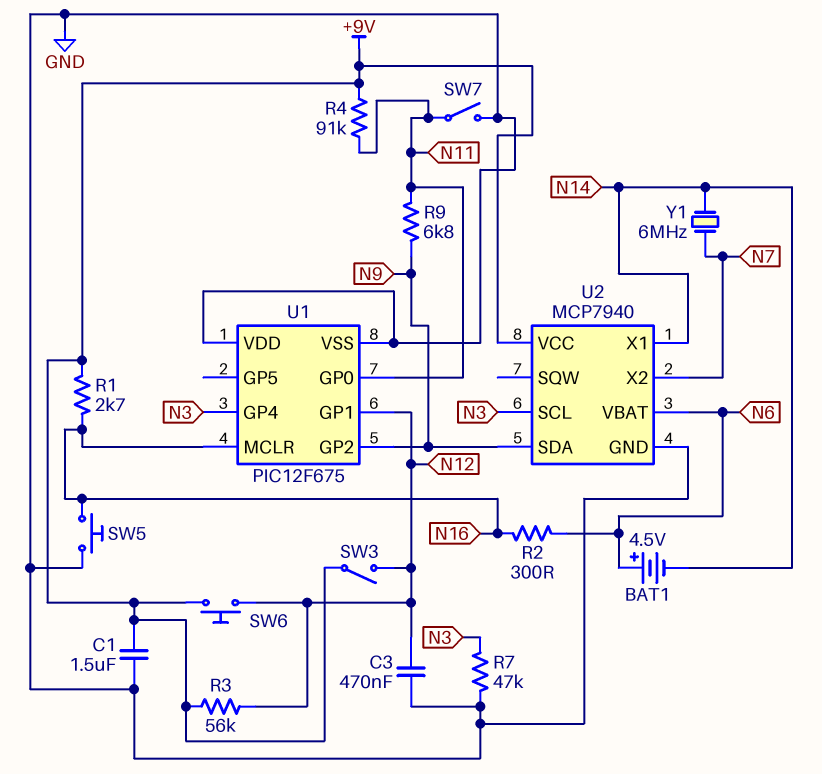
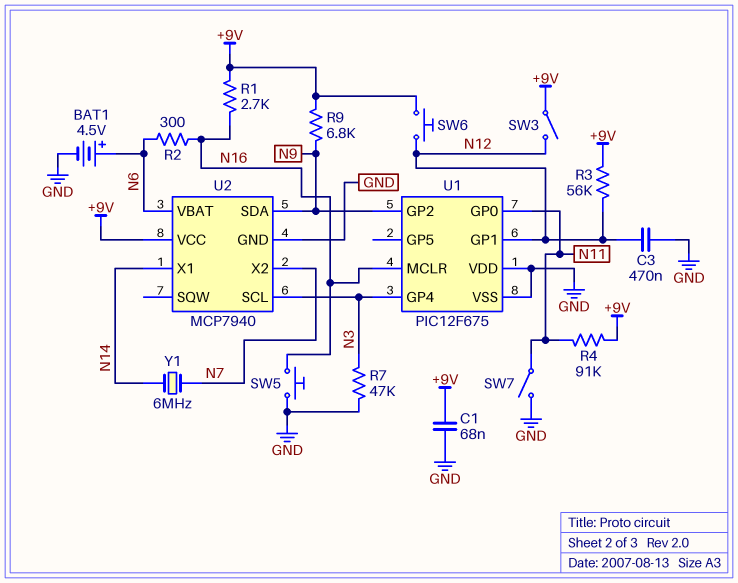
BAT1: 4.5V (plus N6, minus N14) -> 4.5V (plus N6, minus GND)
C1: 1.5uF (+9V, GND) -> 68nF (+9V, GND)
R9: 6.8k (N9, N11) -> 6.8k (+9V, N9)

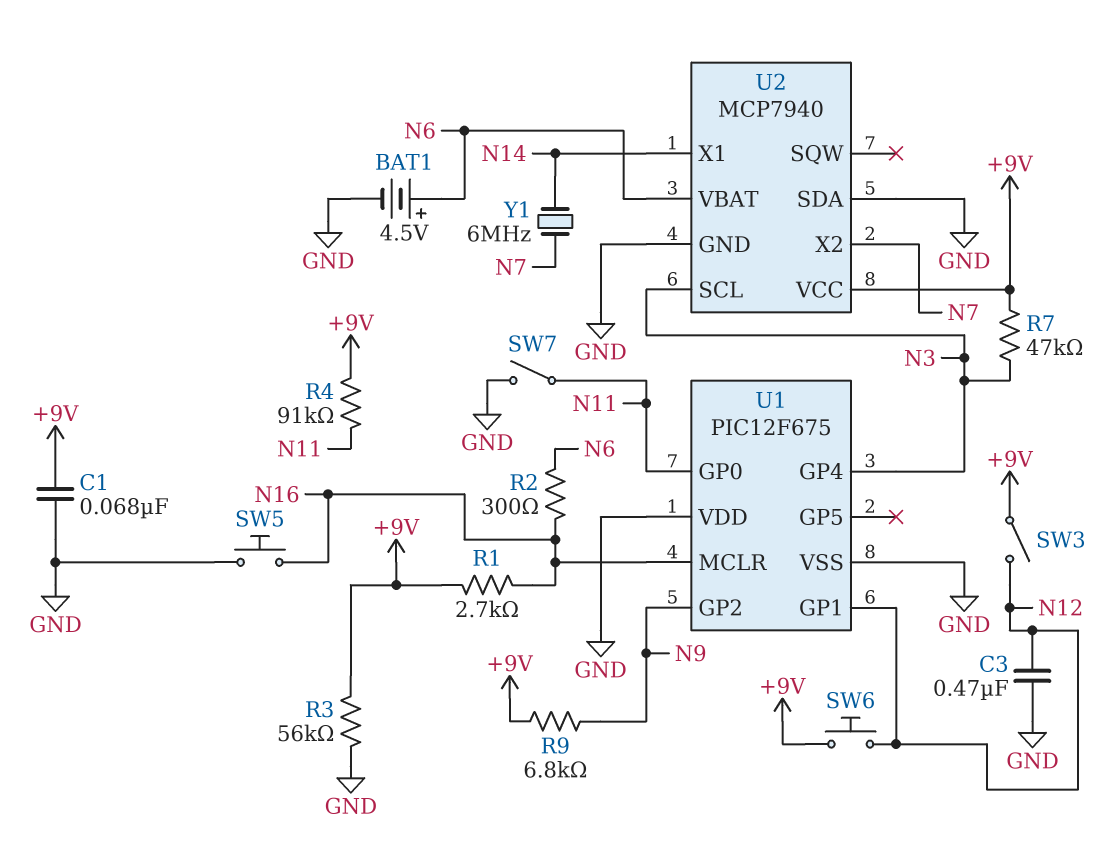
R3: 56k (+9V, N12) -> 56k (+9V, GND)
R7: 47k (GND, N3) -> 47k (+9V, N3)
U2 pin SDA: N9 -> GND

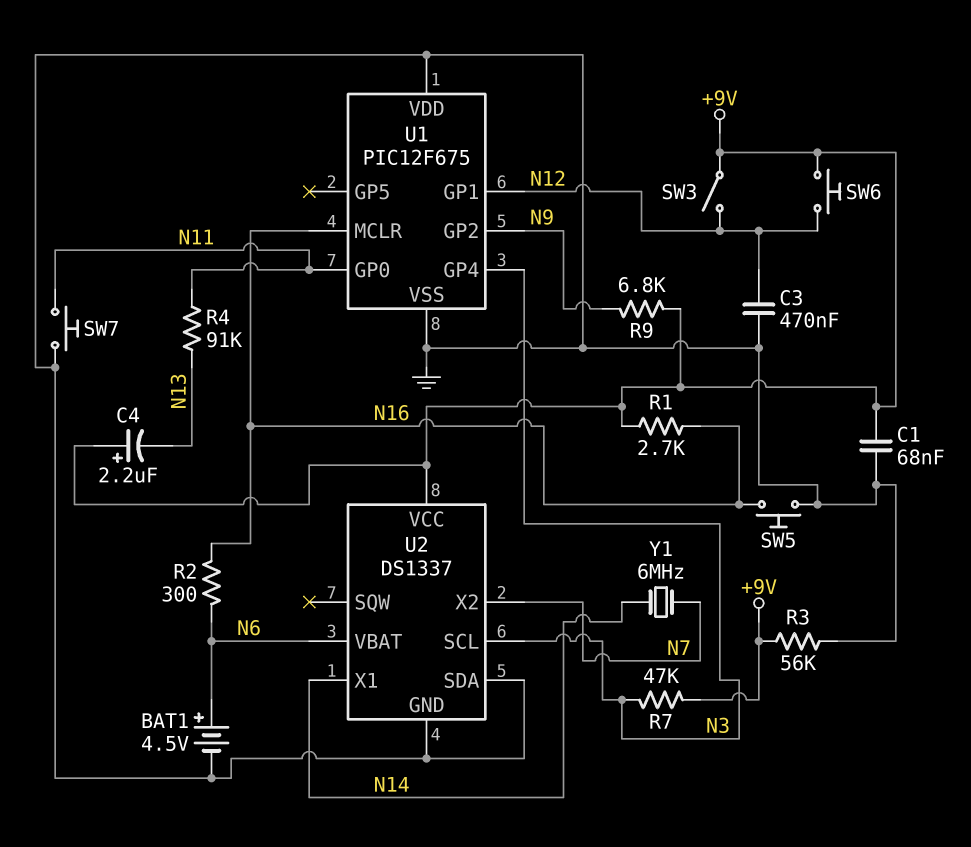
C4: none -> 2.2uF (plus +9V, minus N13)
R4: 91k (+9V, N11) -> 91k (N11, N13)
SW7: switch (GND, N11) -> button (GND, N11)
U2: MCP7940 -> DS1337

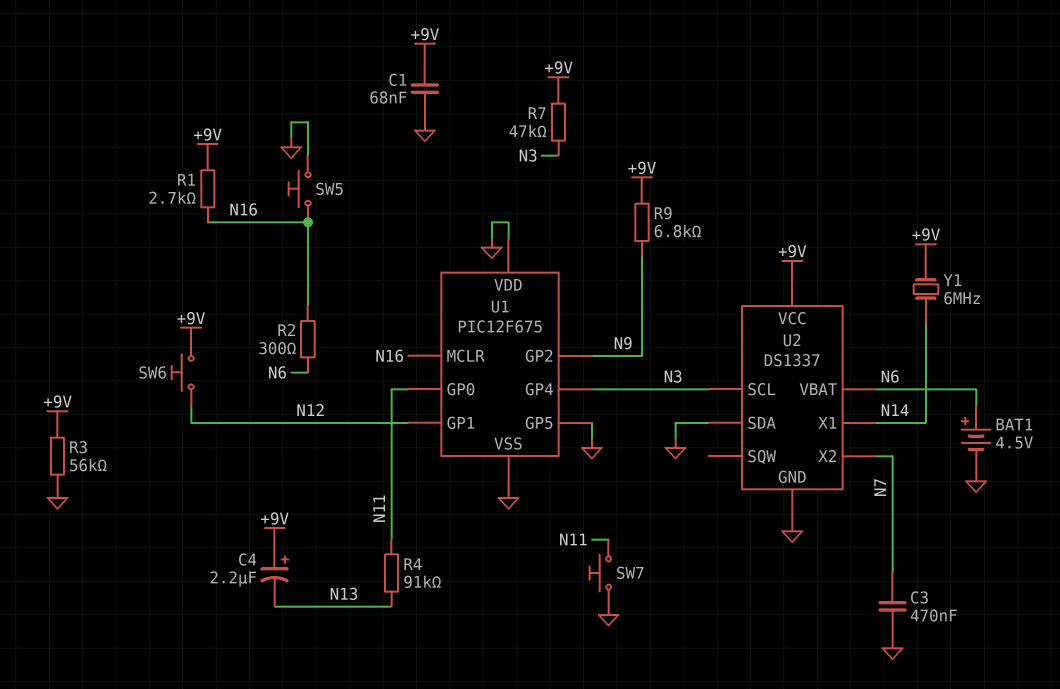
C3: 470nF (GND, N12) -> 470nF (GND, N7)
SW3: switch (+9V, N12) -> none
U1 pin GP5: none -> GND
Y1: 6MHz (N7, N14) -> 6MHz (+9V, N14)

